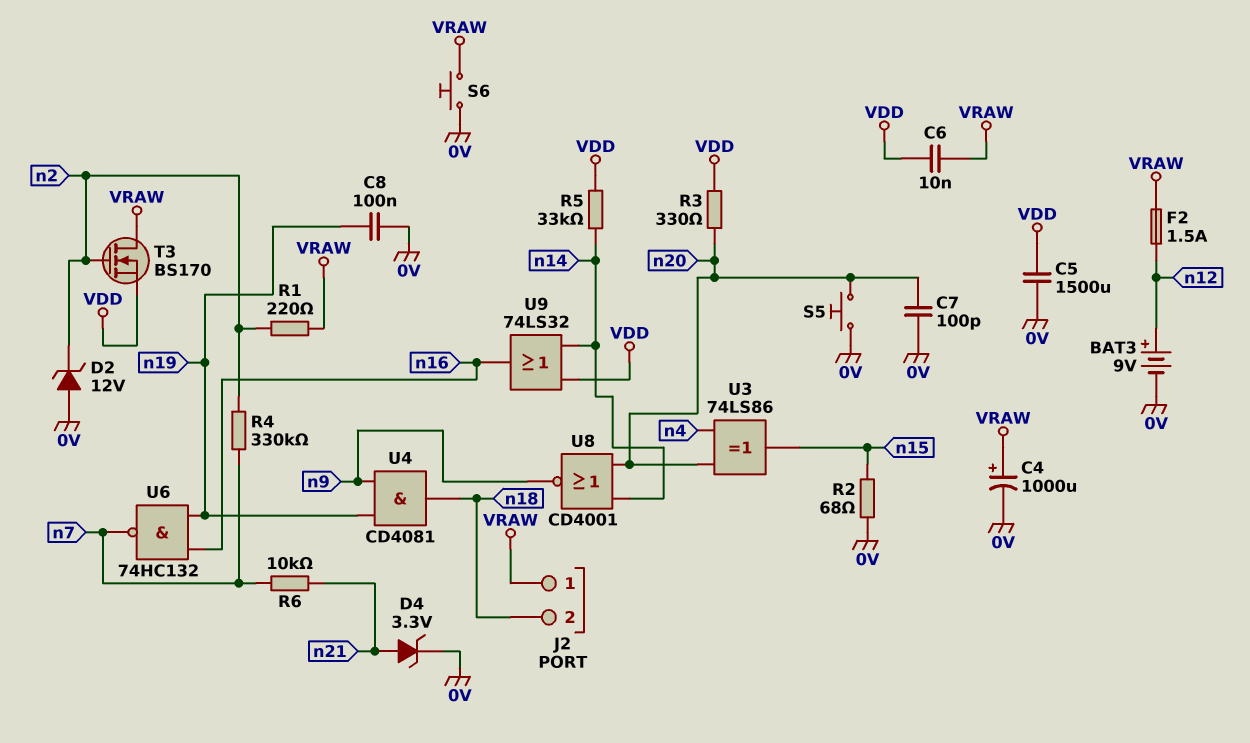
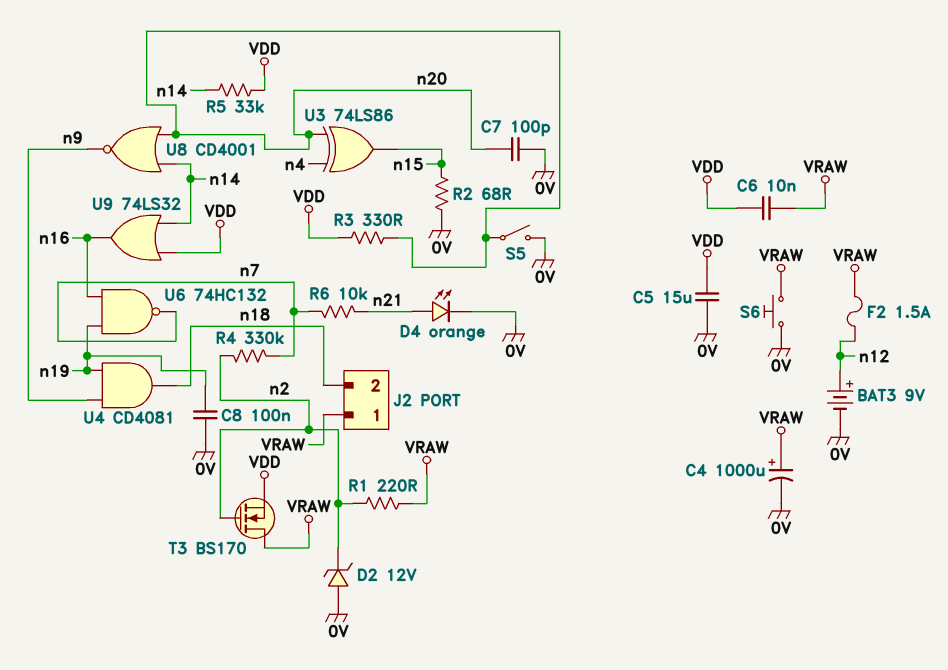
C5: 1500uF (0V, VDD) -> 15uF (0V, VDD)
D4: zener 3.3V (A n21, K 0V) -> LED orange (A n21, K 0V)
S5: button (0V, n20) -> switch (0V, n20)

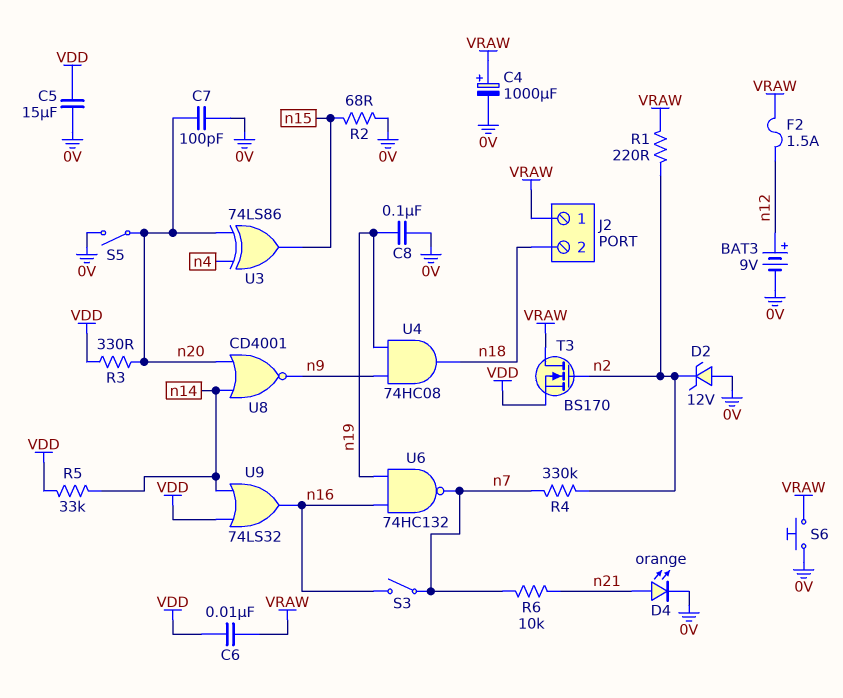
S3: none -> switch (n7, n16)
U4: AND CD4081 (in n9, in n19, out n18) -> AND 74HC08 (in n9, in n19, out n18)

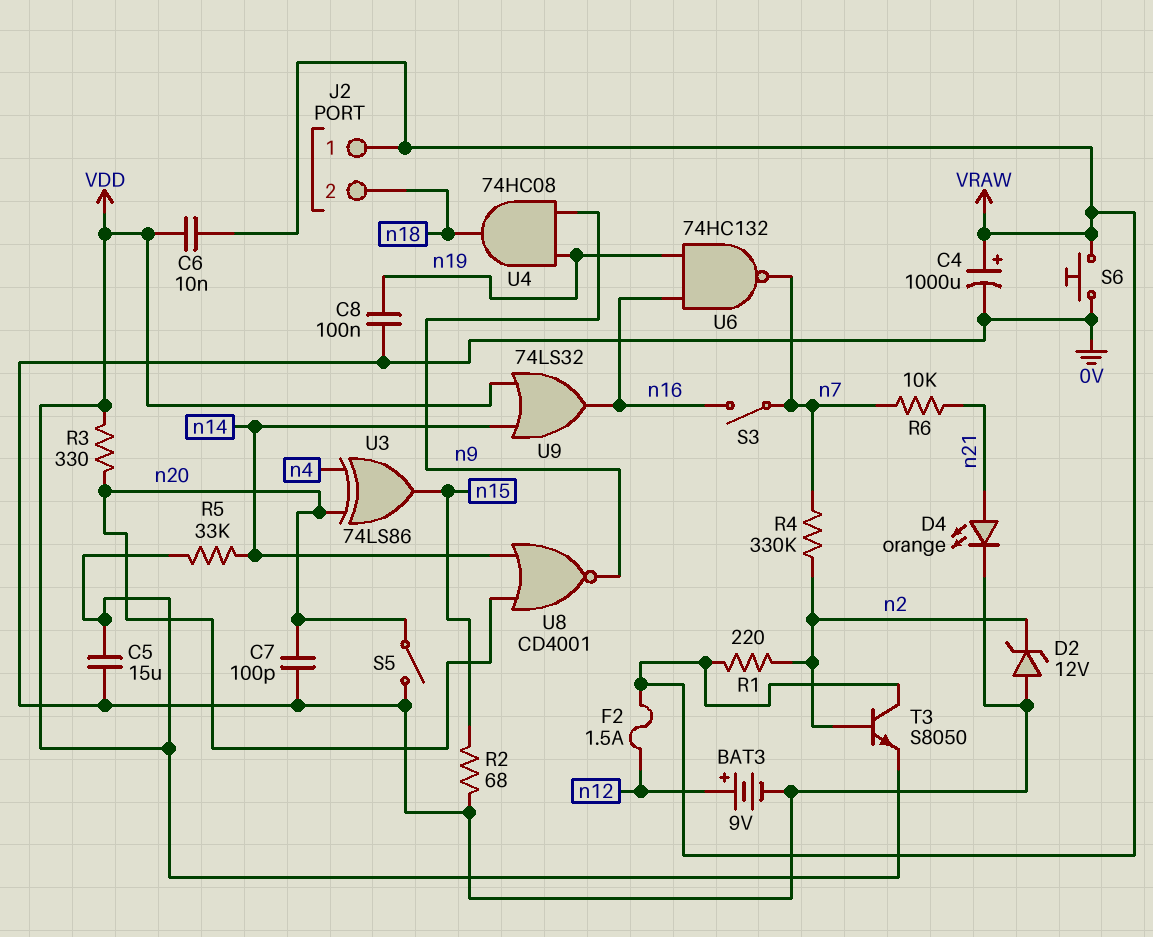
T3: NMOS BS170 (G n2, D VRAW, S VDD) -> NPN S8050 (B n2, C VRAW, E VDD)

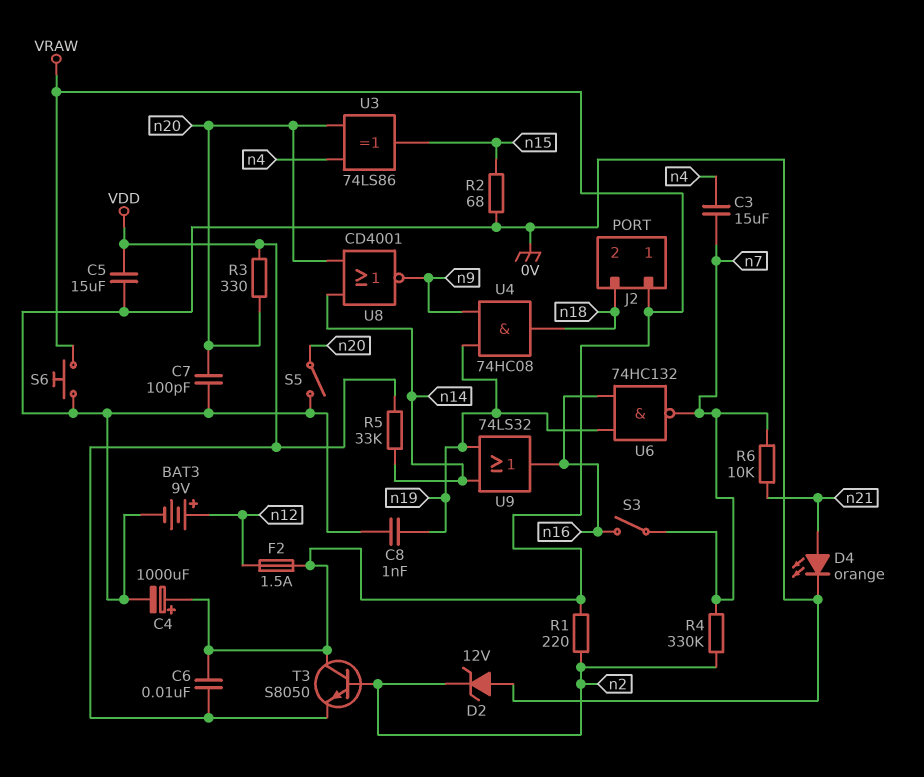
C3: none -> 15uF (n4, n7)
C8: 100nF (0V, n19) -> 1nF (0V, n19)
U9: OR 74LS32 (in VDD, in n14, out n16) -> OR 74LS32 (in n14, in n19, out n16)

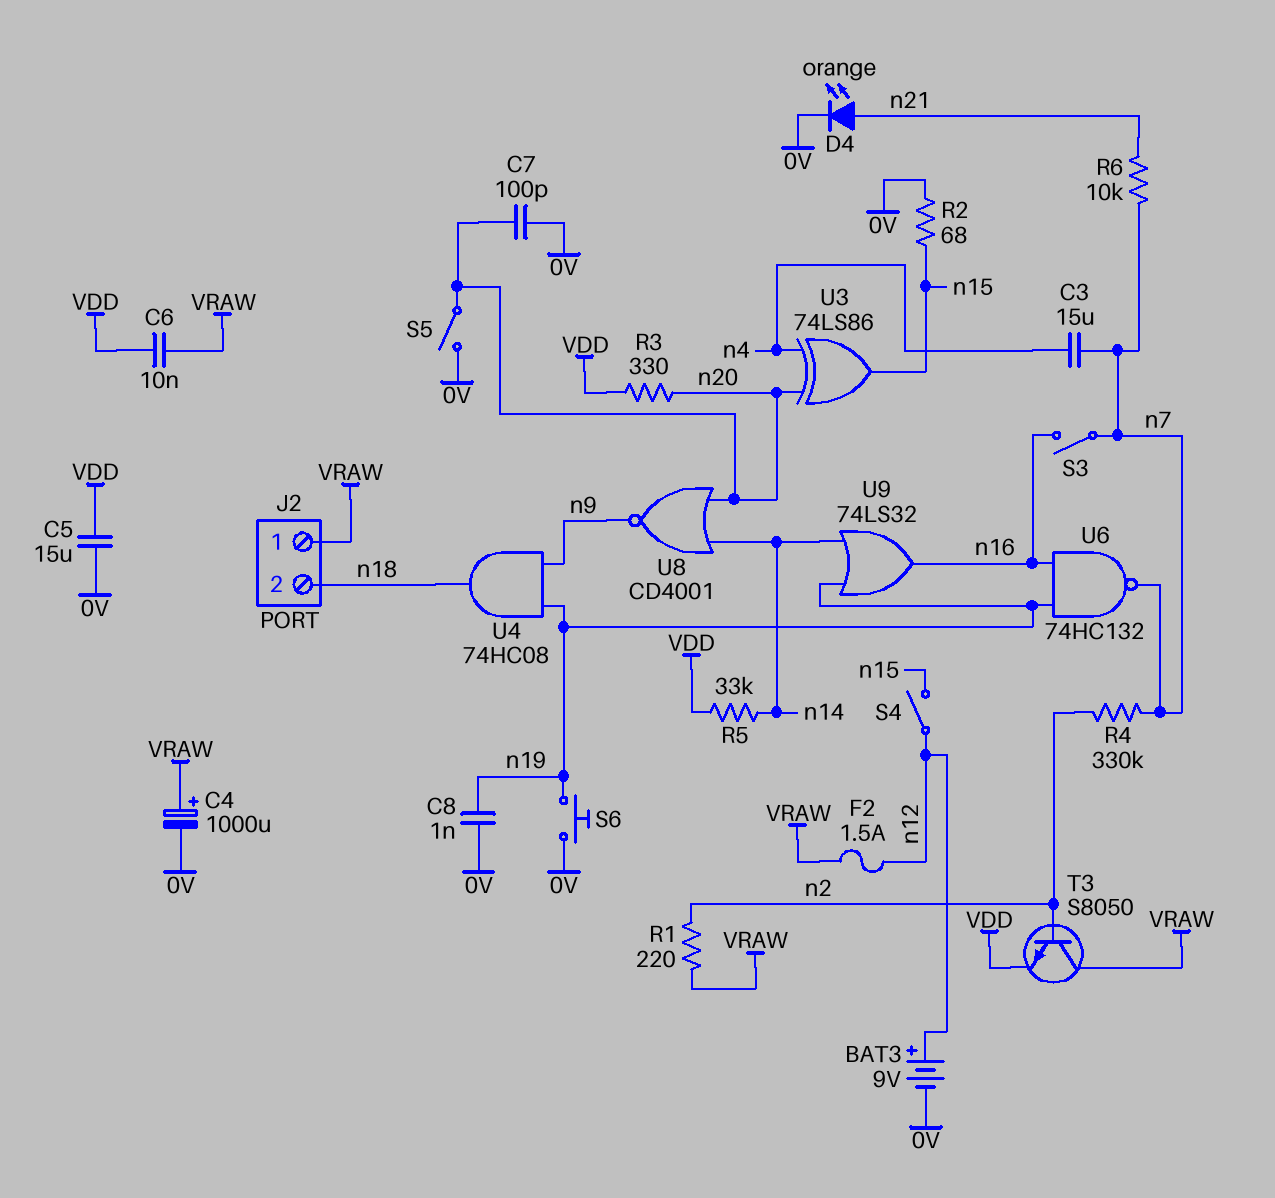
D2: zener 12V (A 0V, K n2) -> none
S4: none -> switch (n12, n15)
S6: button (0V, VRAW) -> button (0V, n19)

